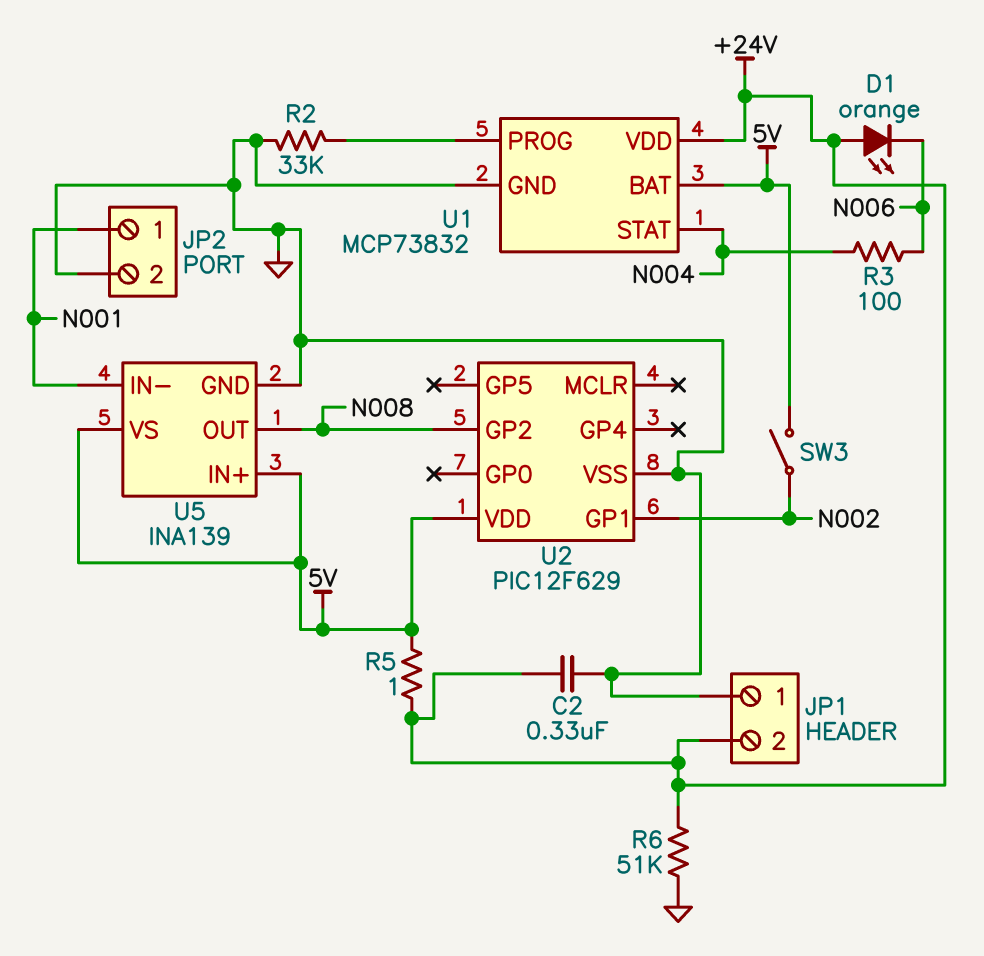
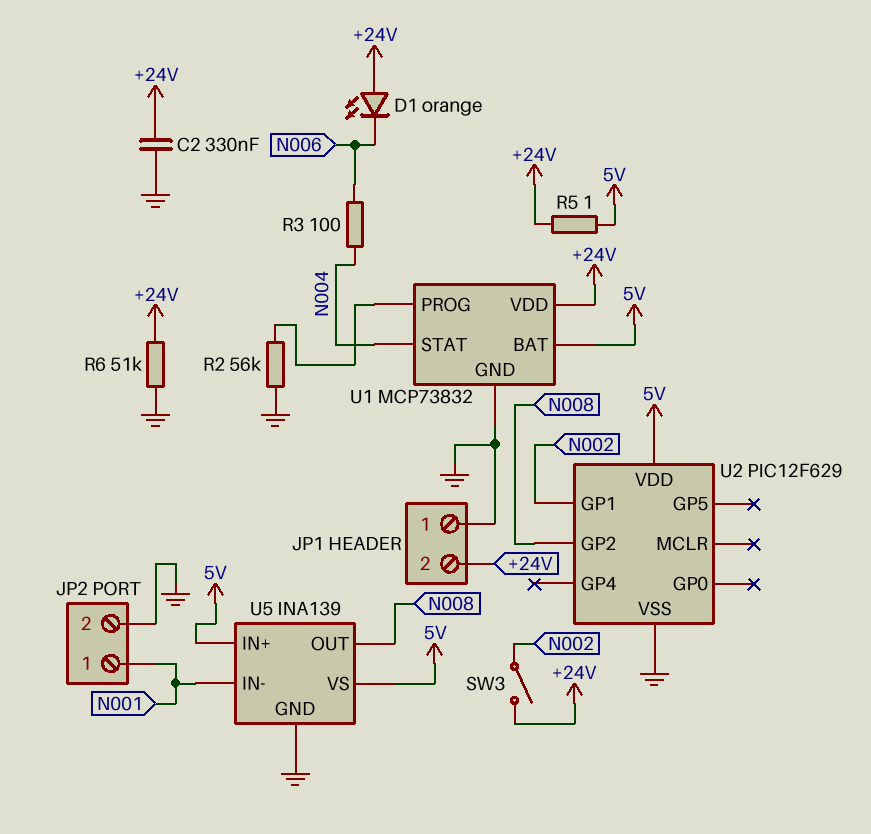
R2: 33k (GND, U1/PROG) -> 56k (GND, U1/PROG)
SW3: switch (5V, N002) -> switch (+24V, N002)

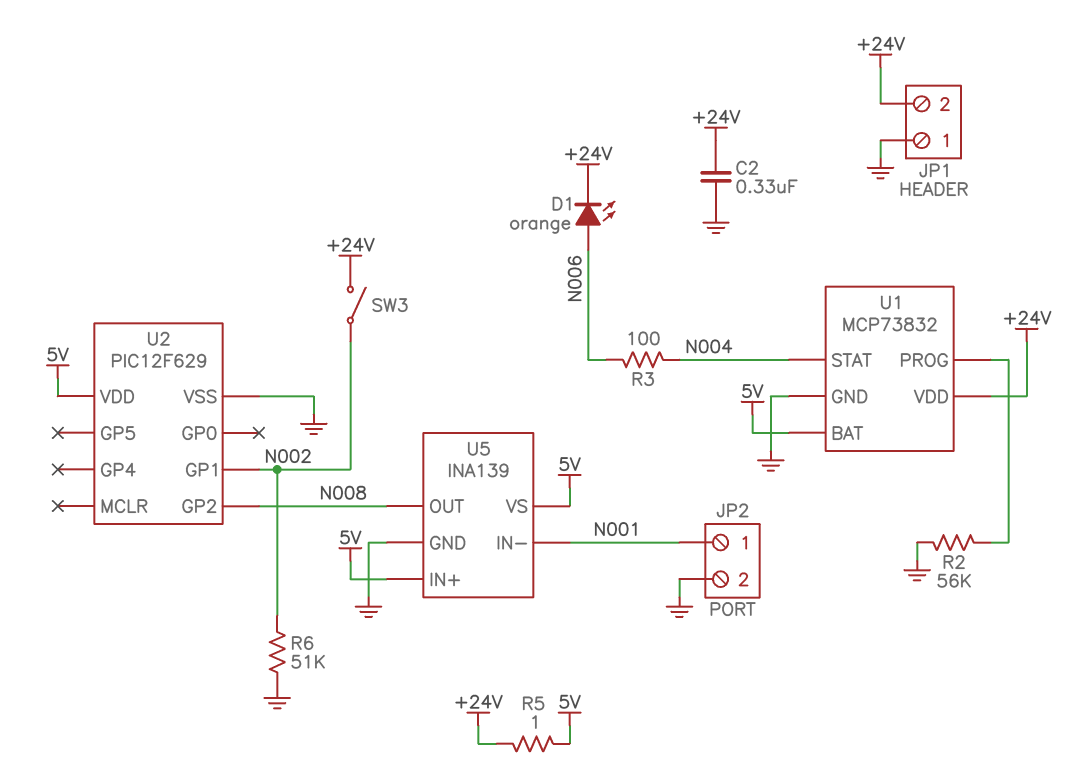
D1: LED orange (A +24V, K N006) -> LED orange (A N006, K +24V)
R6: 51k (+24V, GND) -> 51k (GND, N002)

